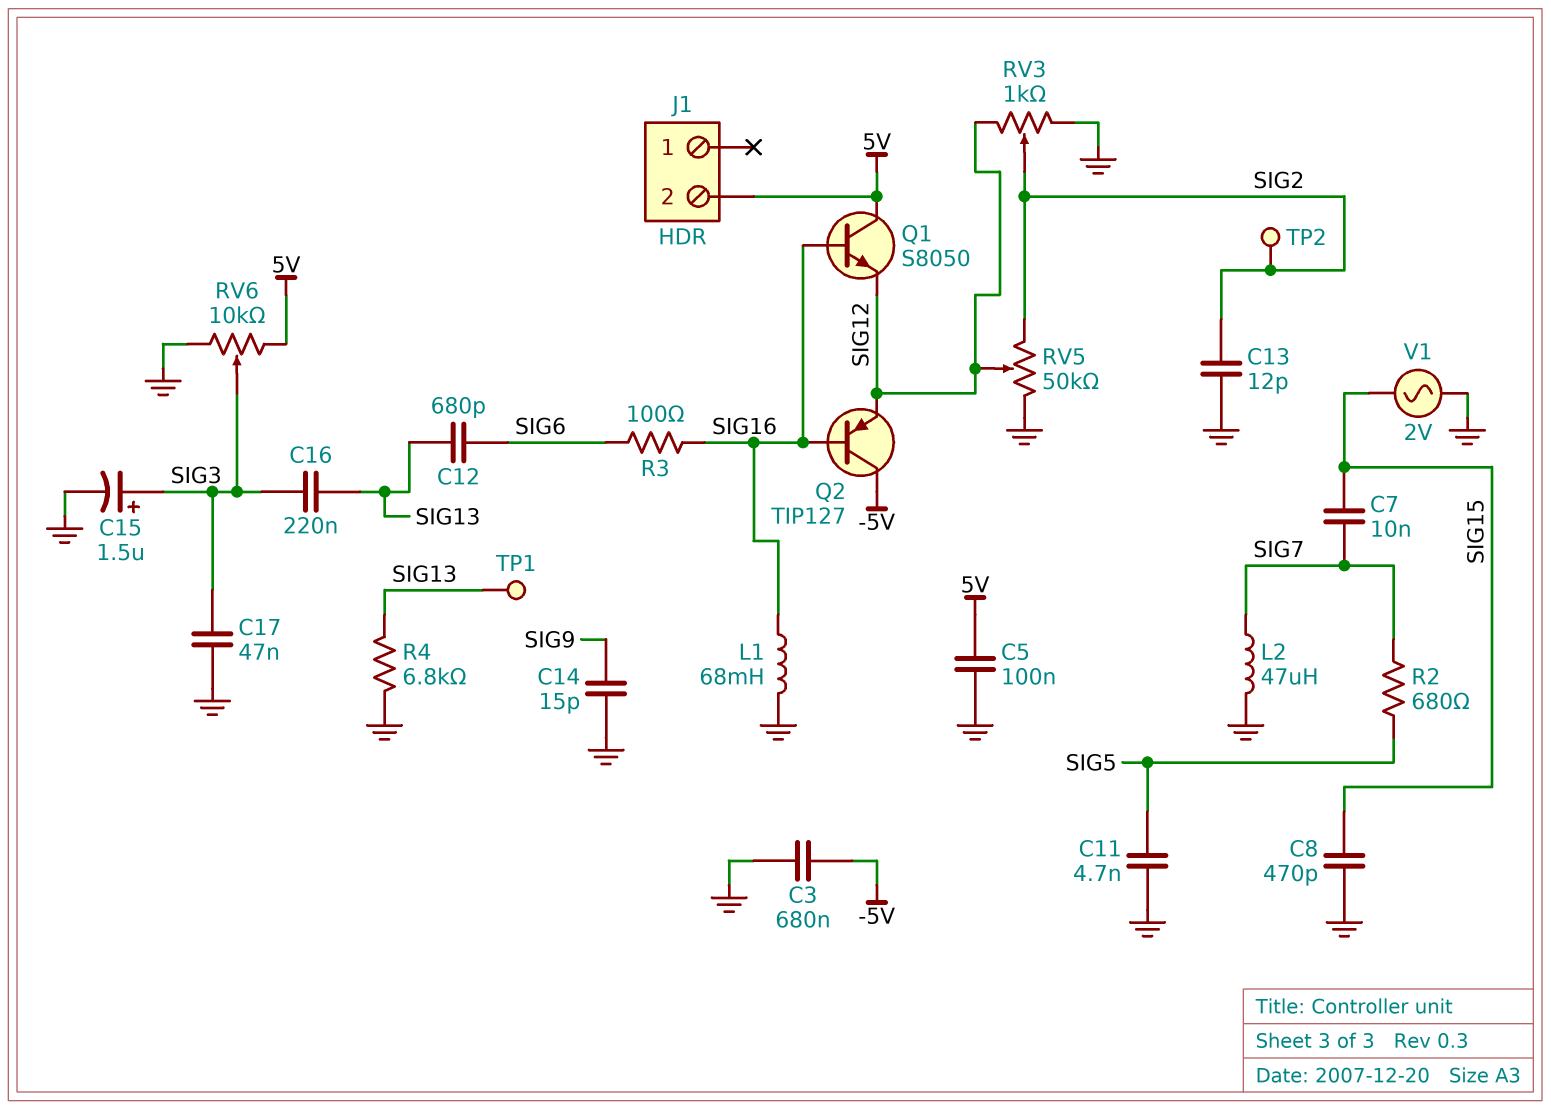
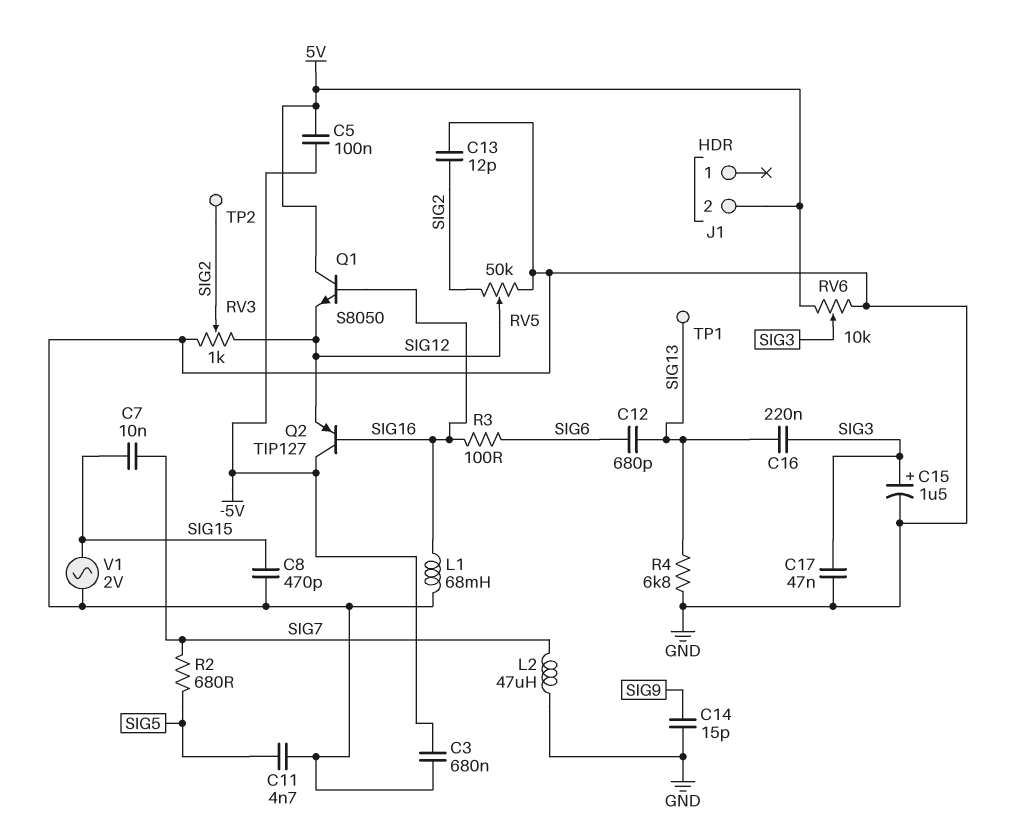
C5: 100nF (5V, GND) -> 100nF (-5V, 5V)

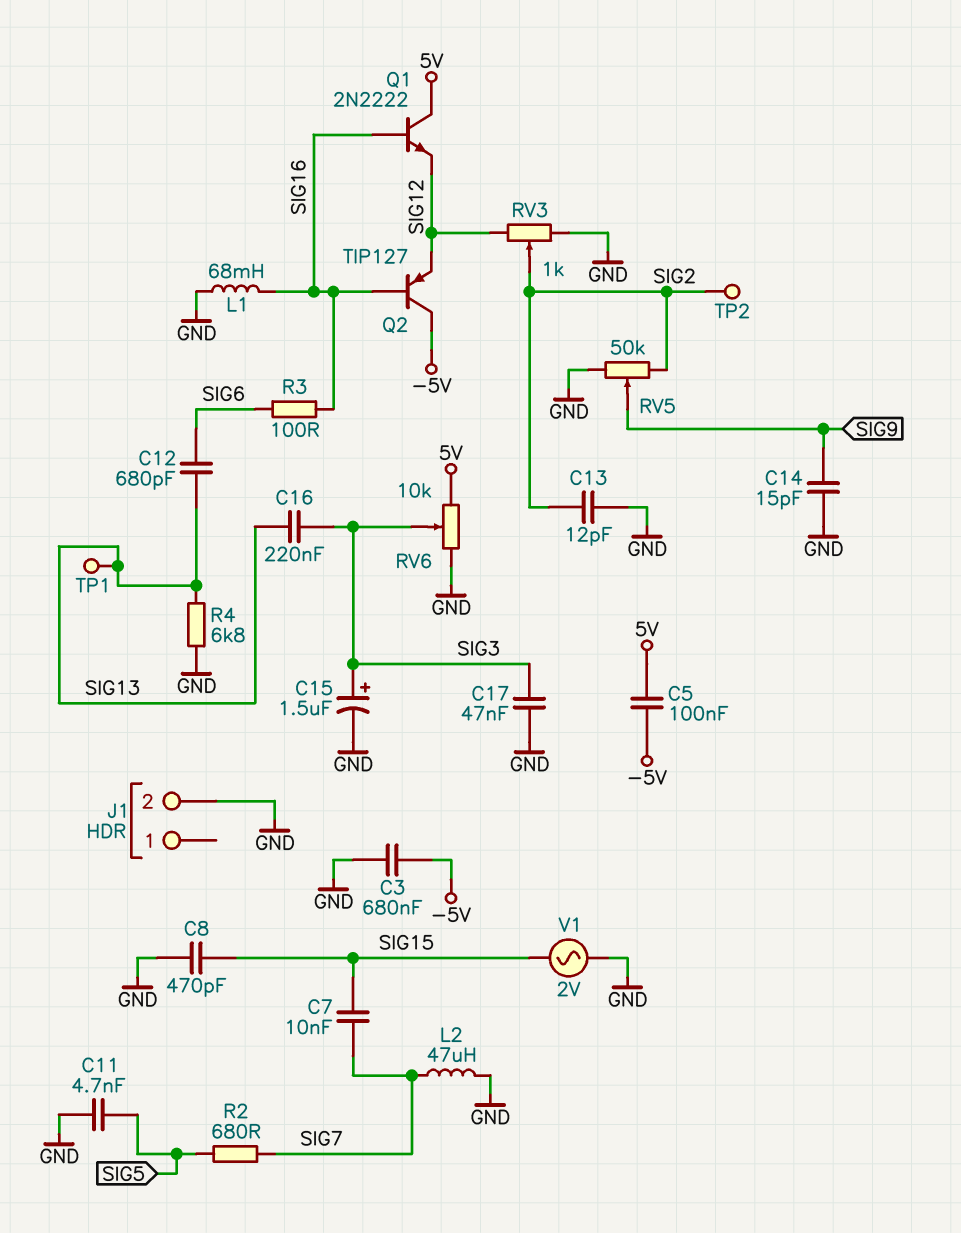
J1 pin 2: 5V -> GND
Q1: NPN S8050 (B SIG16, C 5V, E SIG12) -> NPN 2N2222 (B SIG16, C 5V, E SIG12)
RV5: 50k (GND, SIG2, wiper SIG12) -> 50k (GND, SIG2, wiper SIG9)

